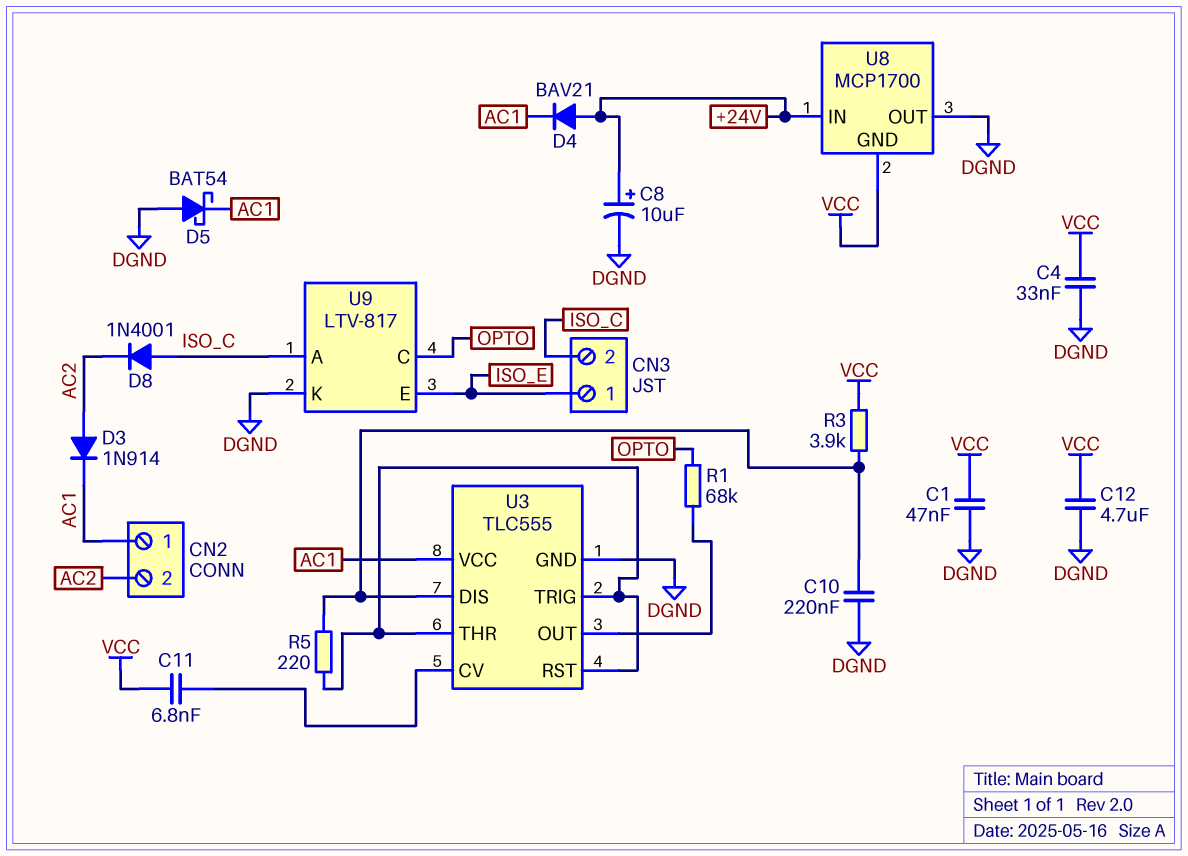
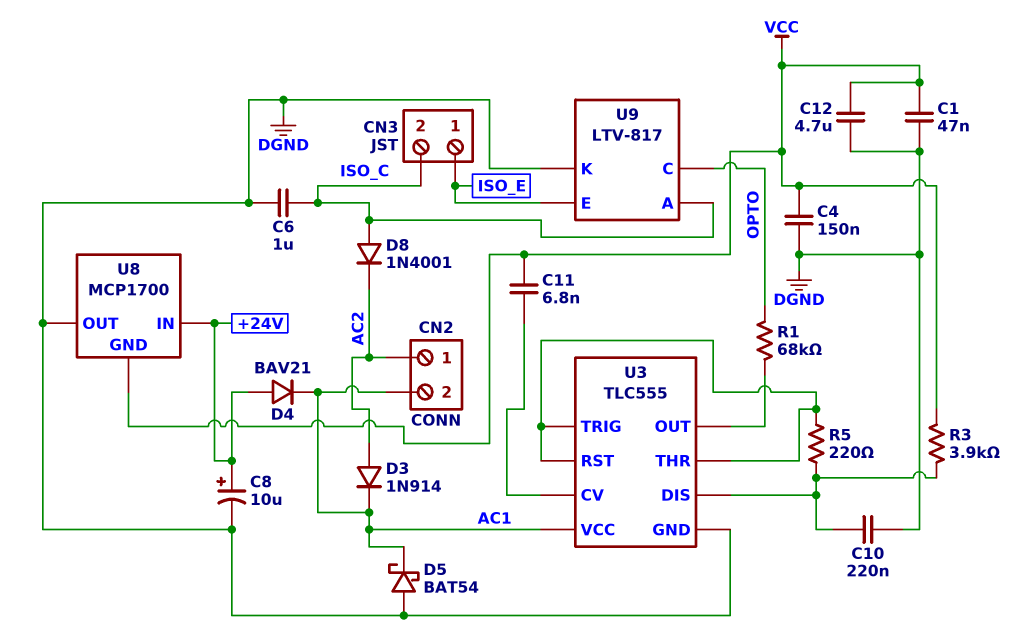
C4: 33nF (DGND, VCC) -> 150nF (DGND, VCC)
C6: none -> 1uF (DGND, ISO_C)
CN2 pin 1: AC1 -> AC2
CN2 pin 2: AC2 -> AC1

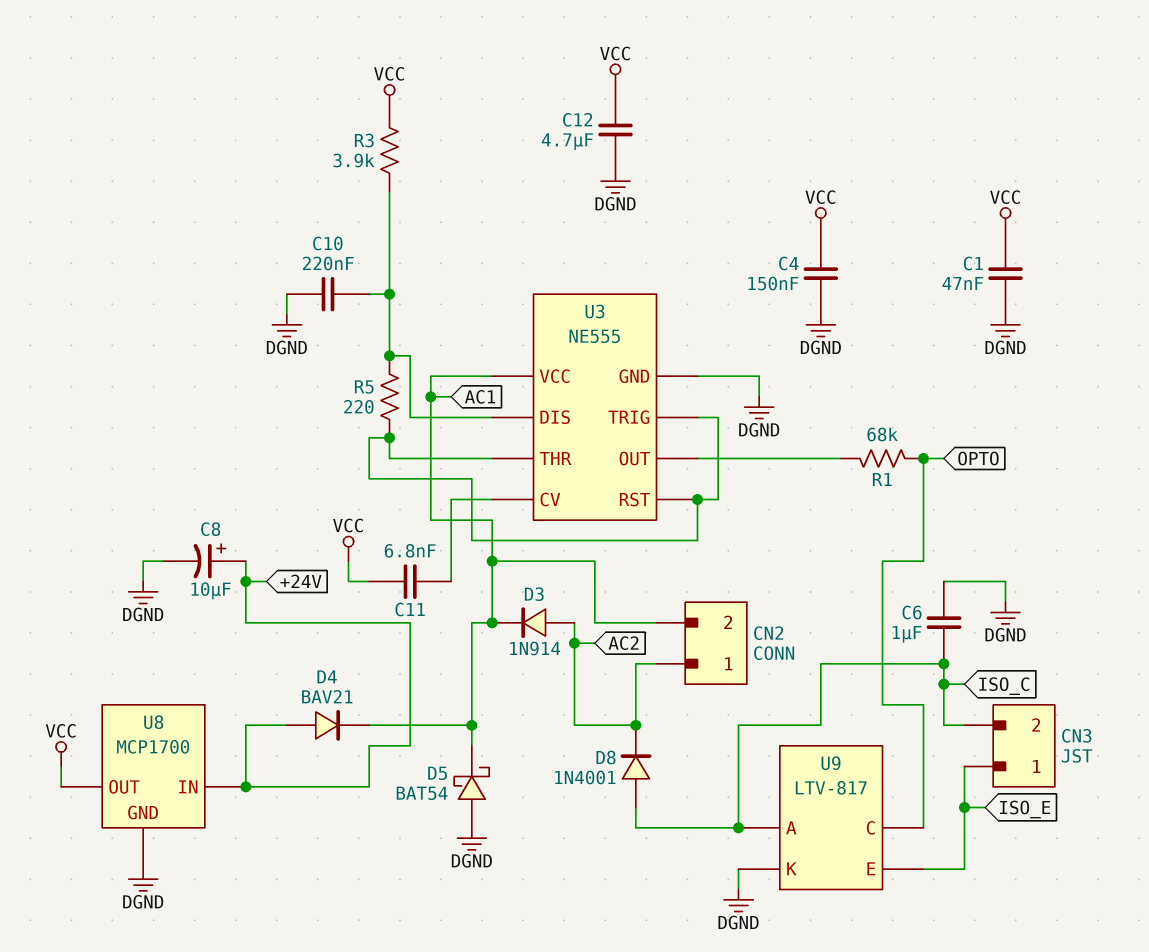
U3: TLC555 -> NE555
U8 pin GND: VCC -> DGND
U8 pin OUT: DGND -> VCC

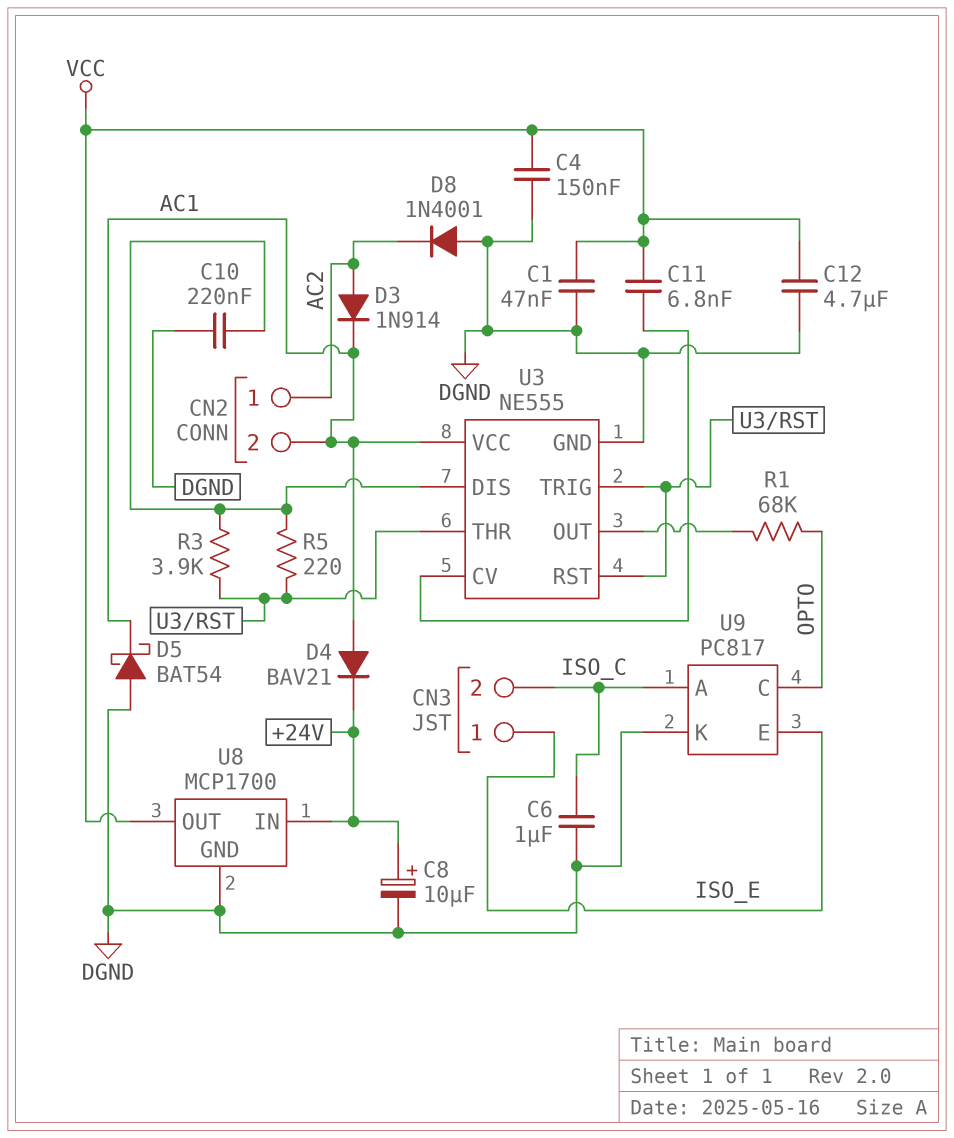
D4: diode BAV21 (A +24V, K AC1) -> diode BAV21 (A AC1, K +24V)
D8: diode 1N4001 (A ISO_C, K AC2) -> diode 1N4001 (A DGND, K AC2)
R3: 3.9k (U3/DIS, VCC) -> 3.9k (U3/DIS, U3/RST)
U9: LTV-817 -> PC817

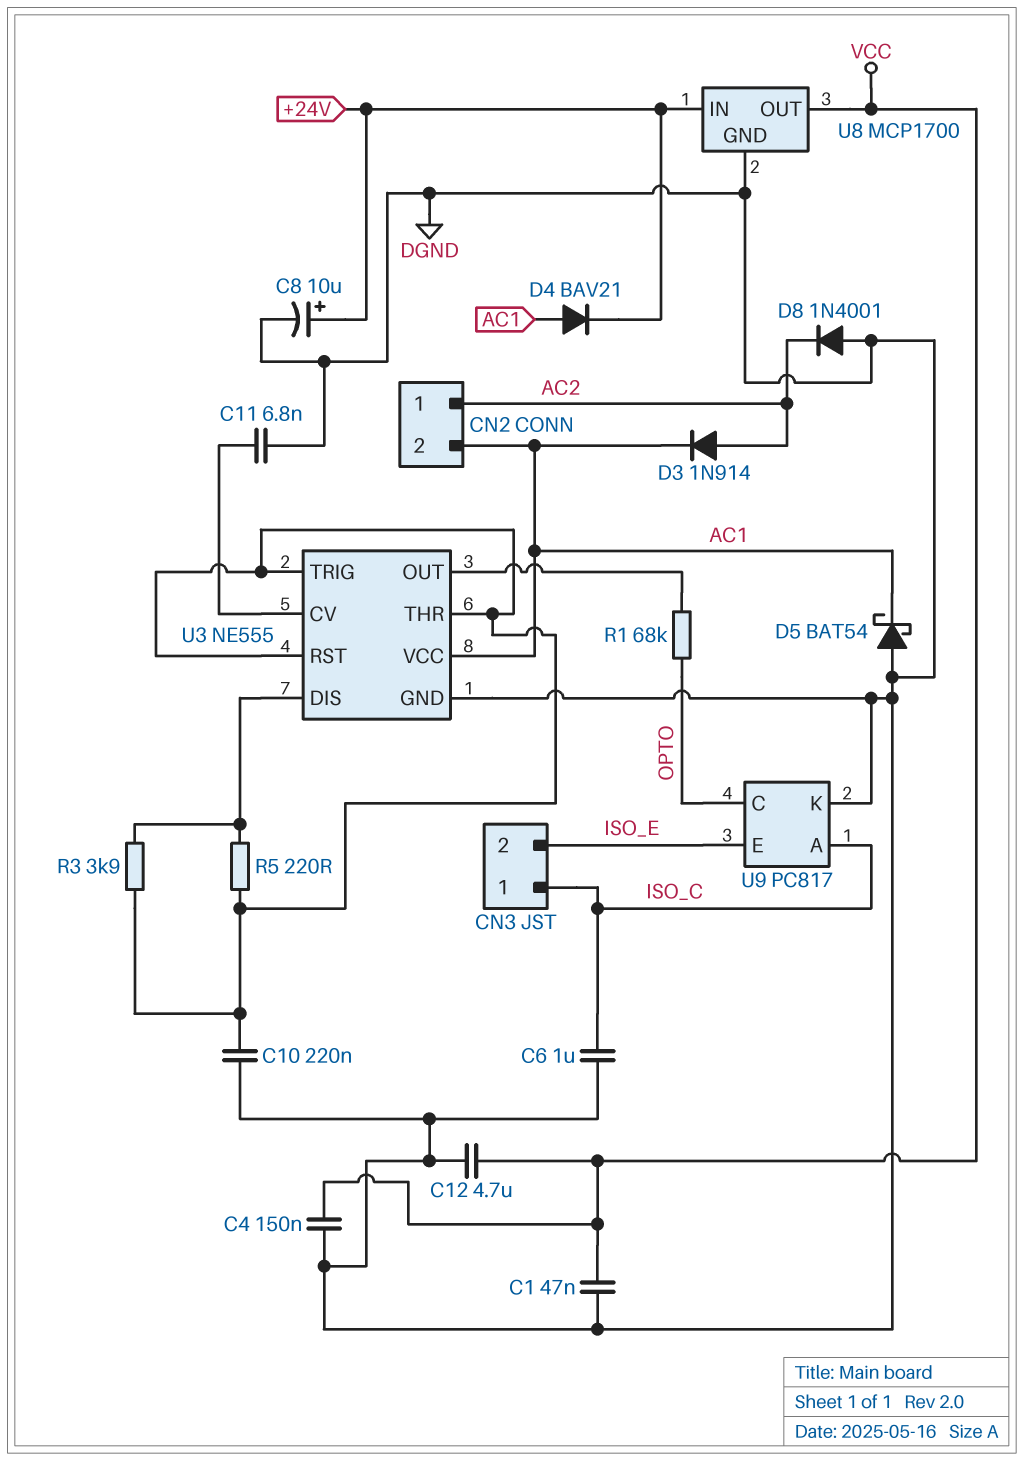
C10: 220nF (DGND, U3/DIS) -> 220nF (DGND, U3/RST)
C11: 6.8nF (U3/CV, VCC) -> 6.8nF (DGND, U3/CV)
CN3 pin 1: ISO_E -> ISO_C
CN3 pin 2: ISO_C -> ISO_E

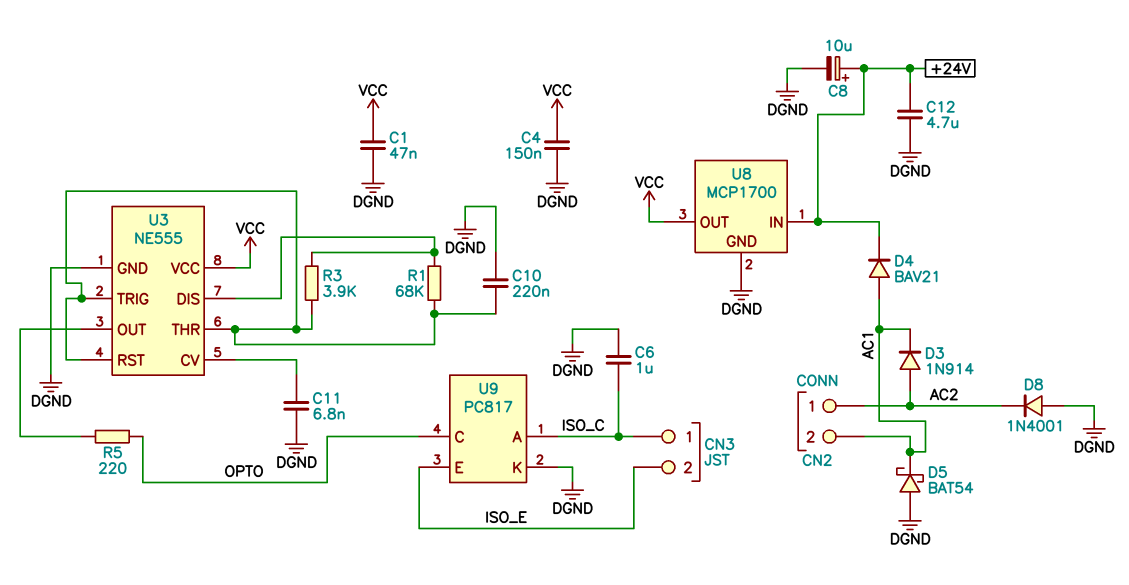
C12: 4.7uF (DGND, VCC) -> 4.7uF (+24V, DGND)
R1: 68k (OPTO, U3/OUT) -> 68k (U3/DIS, U3/RST)
R5: 220 (U3/DIS, U3/RST) -> 220 (OPTO, U3/OUT)
U3 pin VCC: AC1 -> VCC

